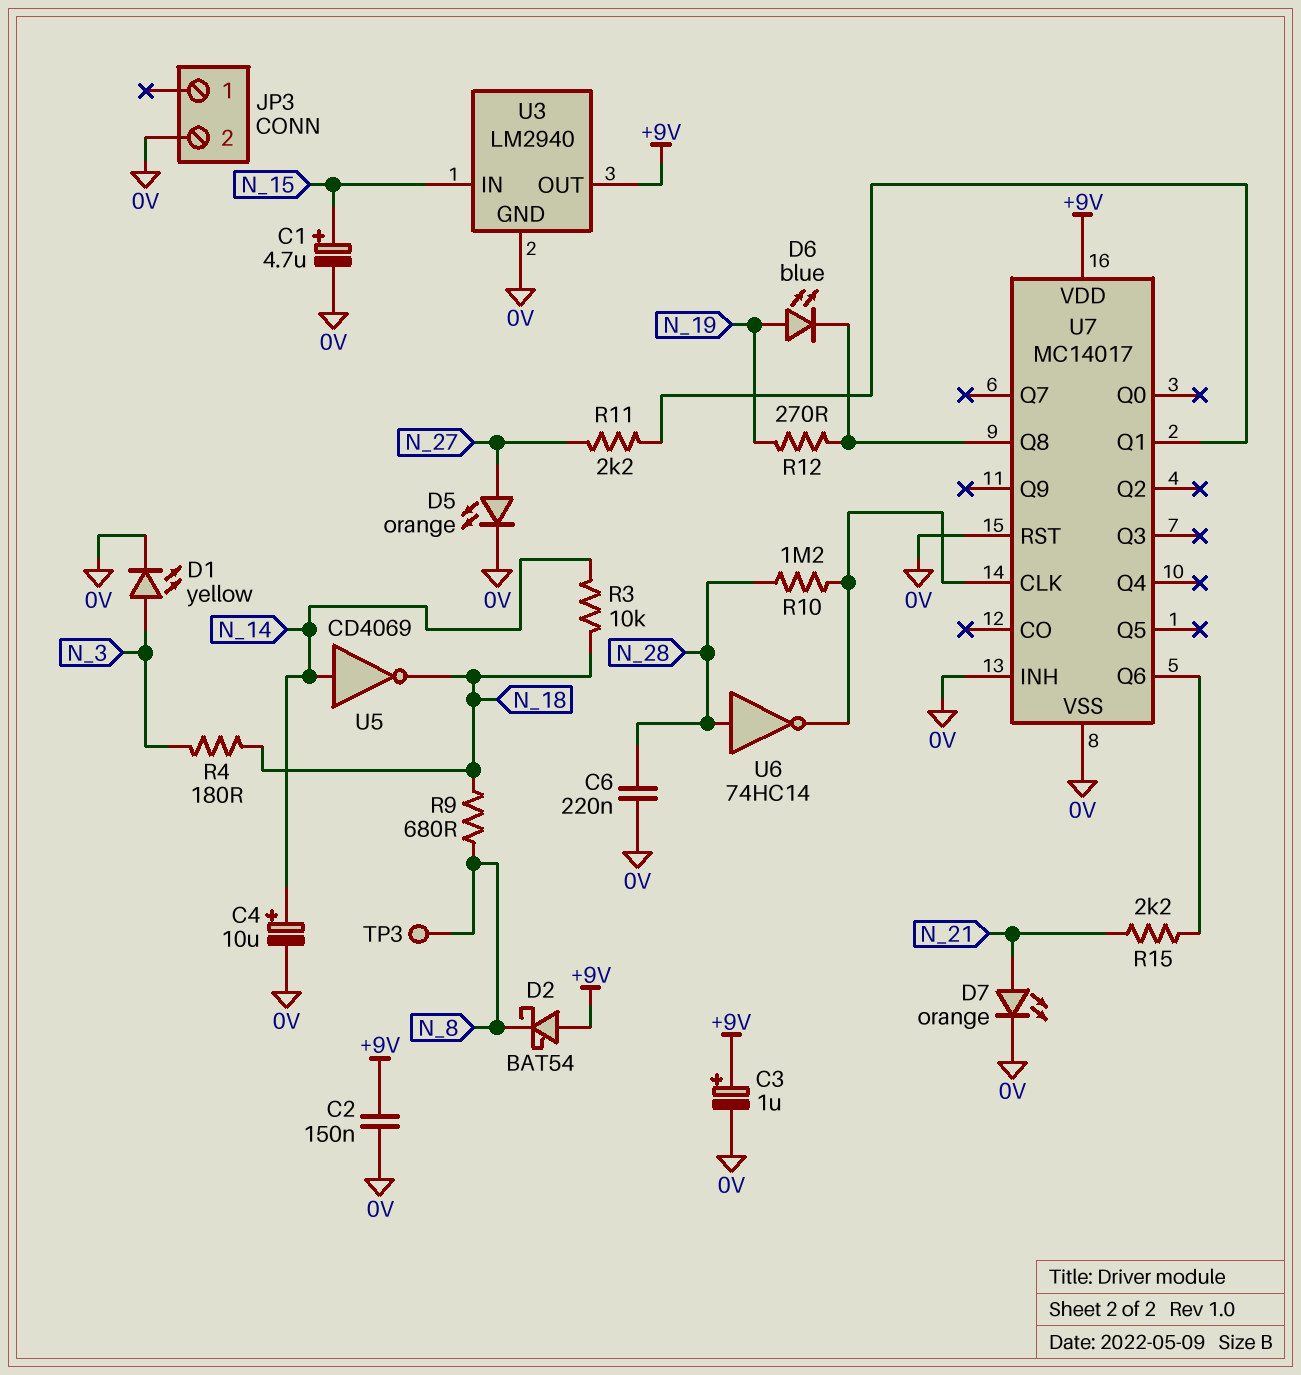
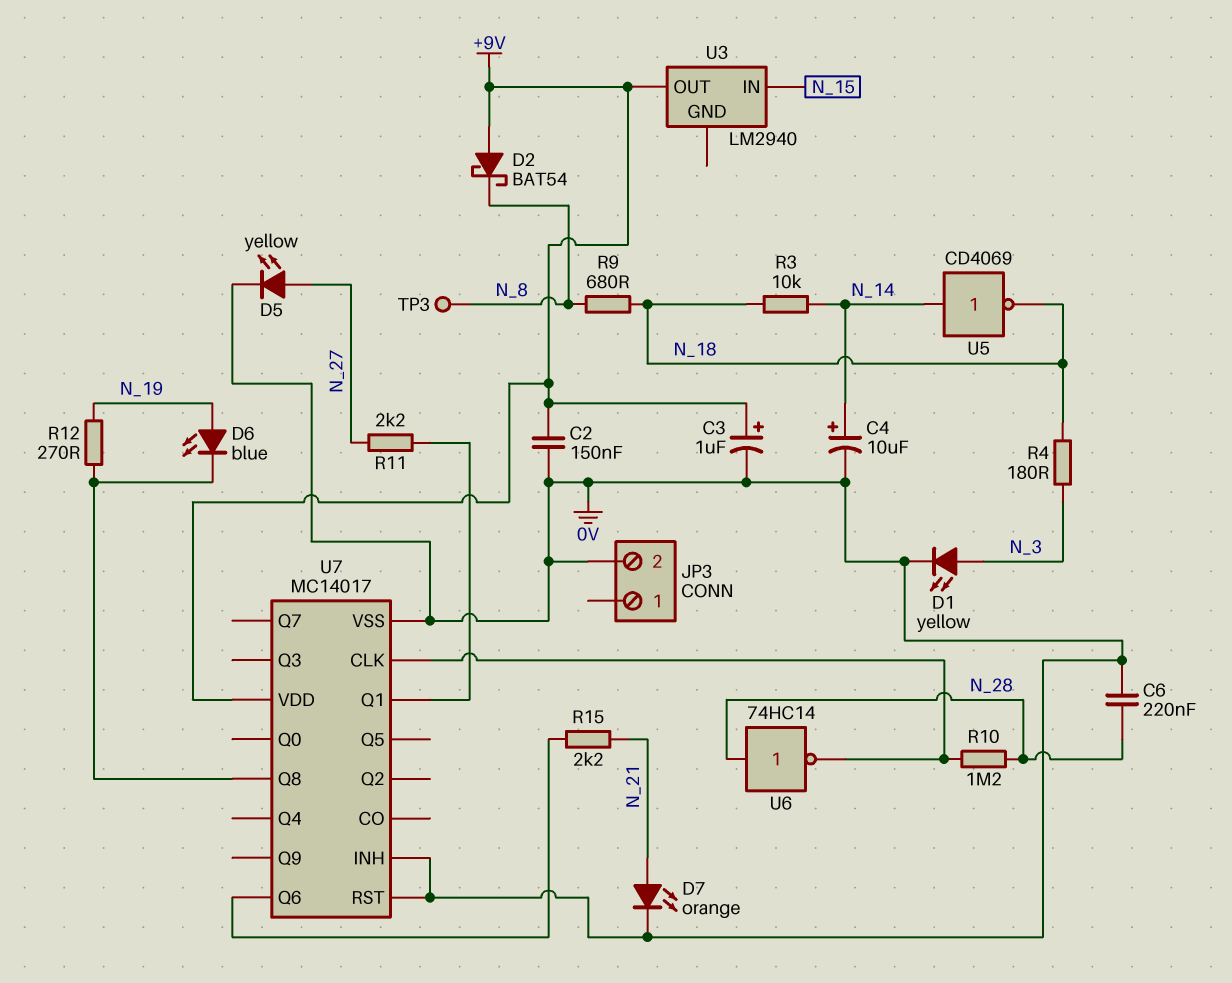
C1: 4.7uF (plus N_15, minus 0V) -> none
D5: LED orange (A N_27, K 0V) -> LED yellow (A N_27, K 0V)
U3 pin GND: 0V -> none

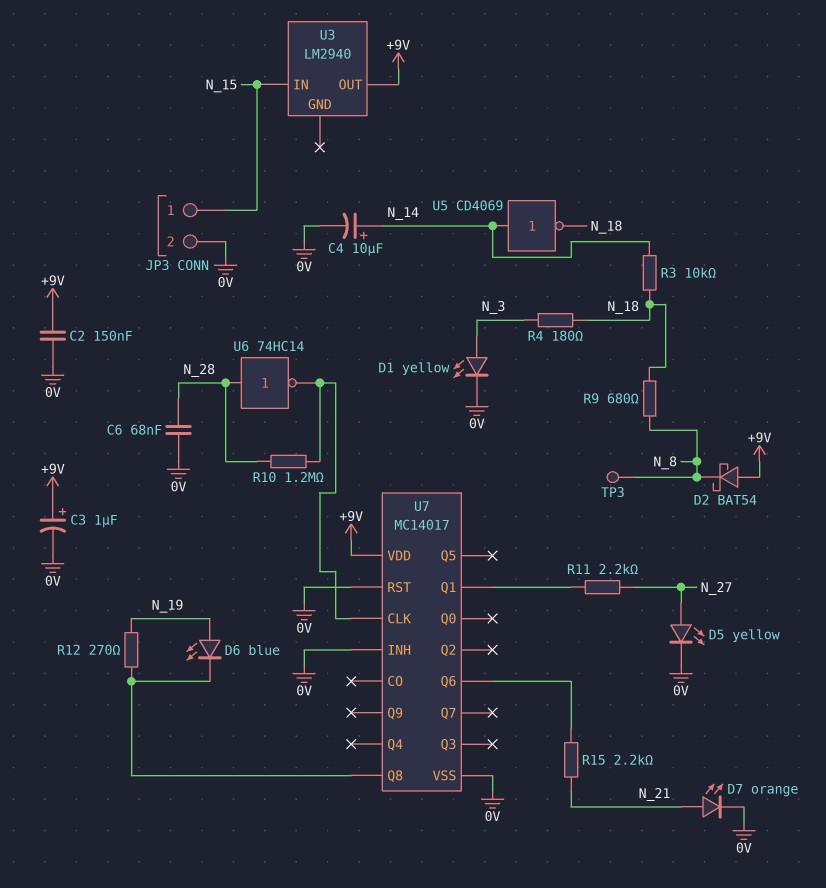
C6: 220nF (0V, N_28) -> 68nF (0V, N_28)
JP3 pin 1: none -> N_15

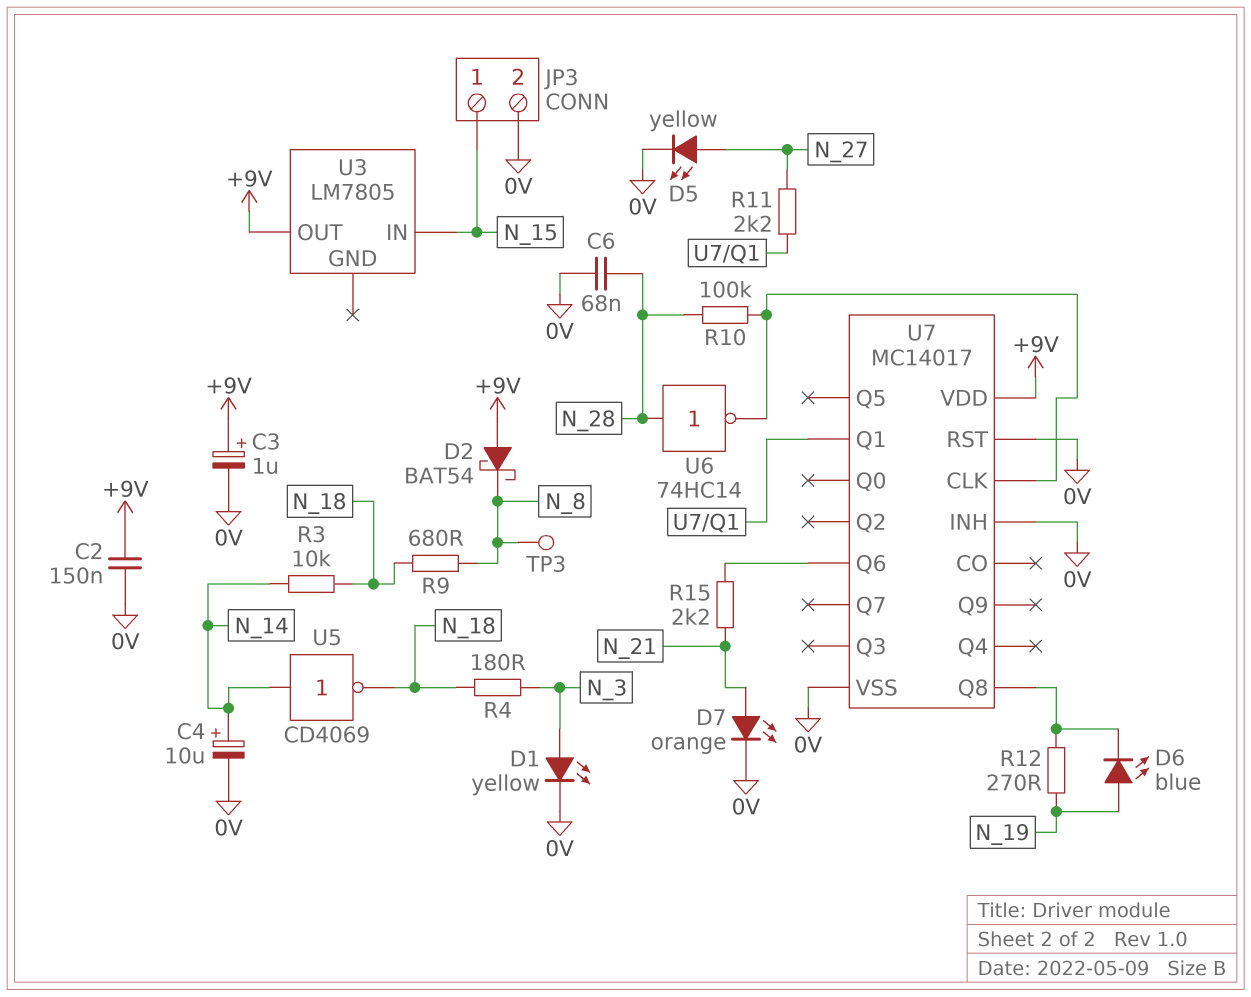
R10: 1.2M (N_28, U7/CLK) -> 100k (N_28, U7/CLK)
U3: LM2940 -> LM7805

